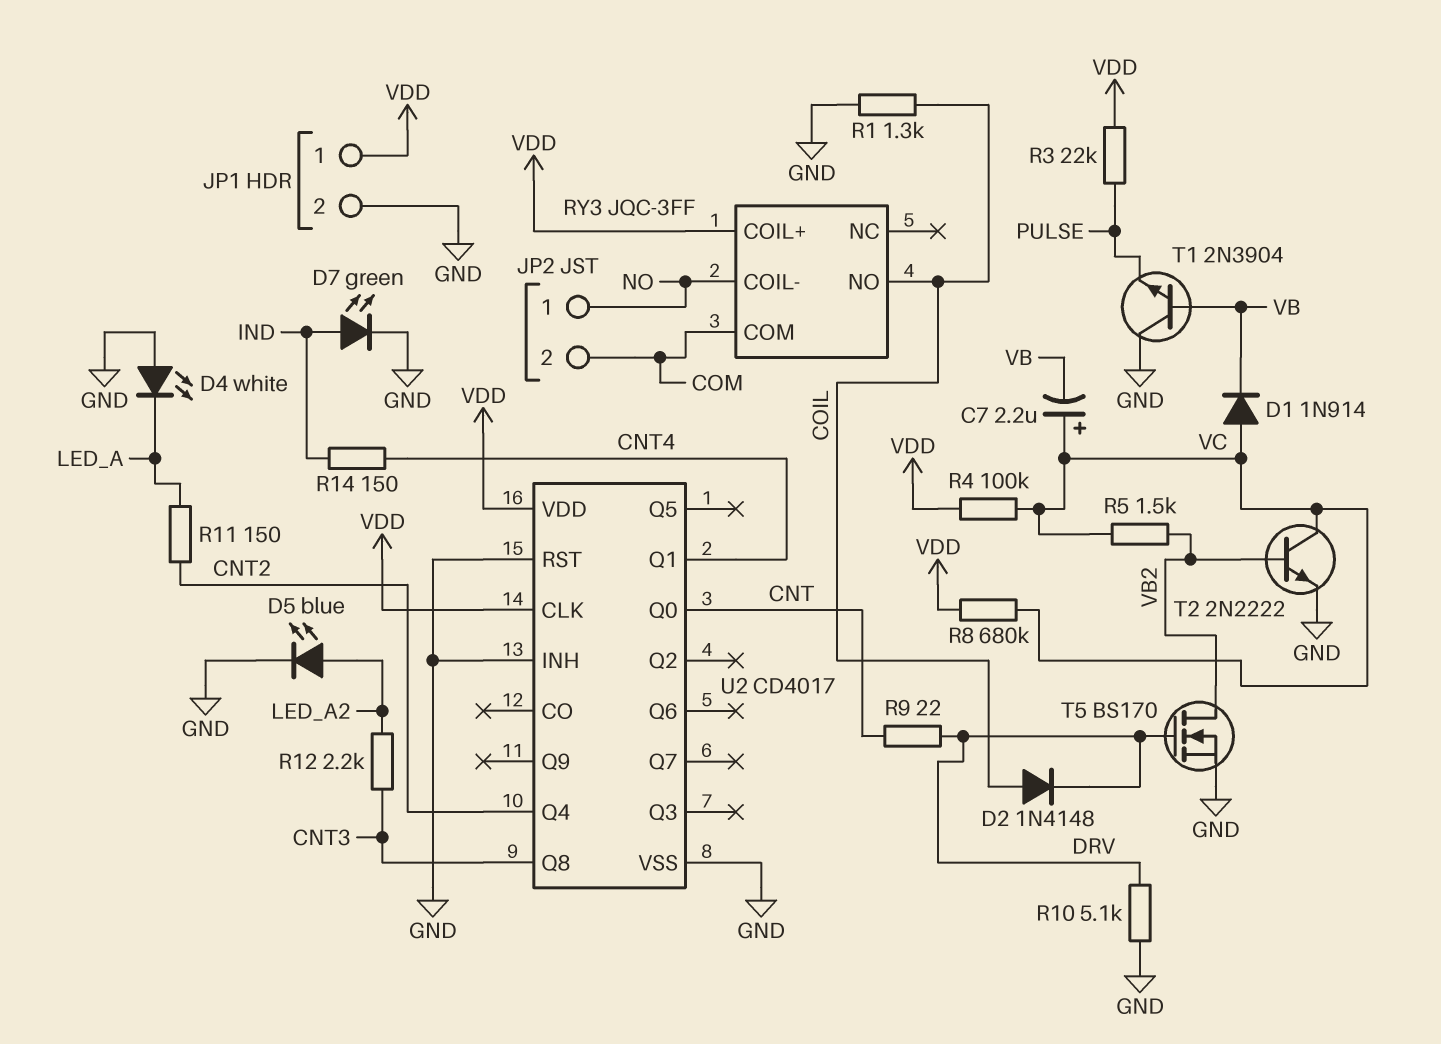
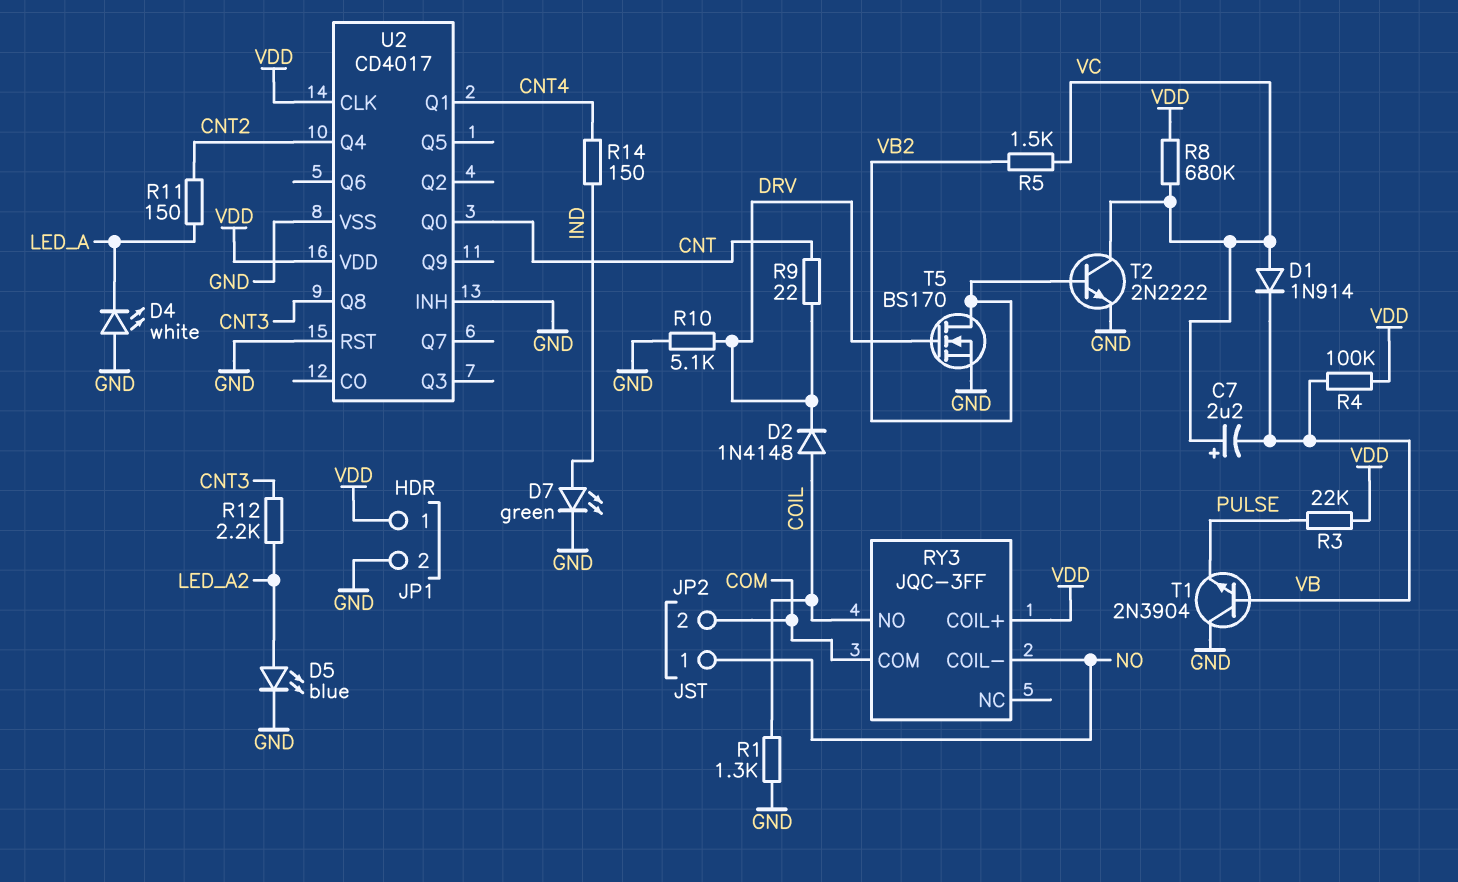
R4: 100k (VC, VDD) -> 100k (VB, VDD)

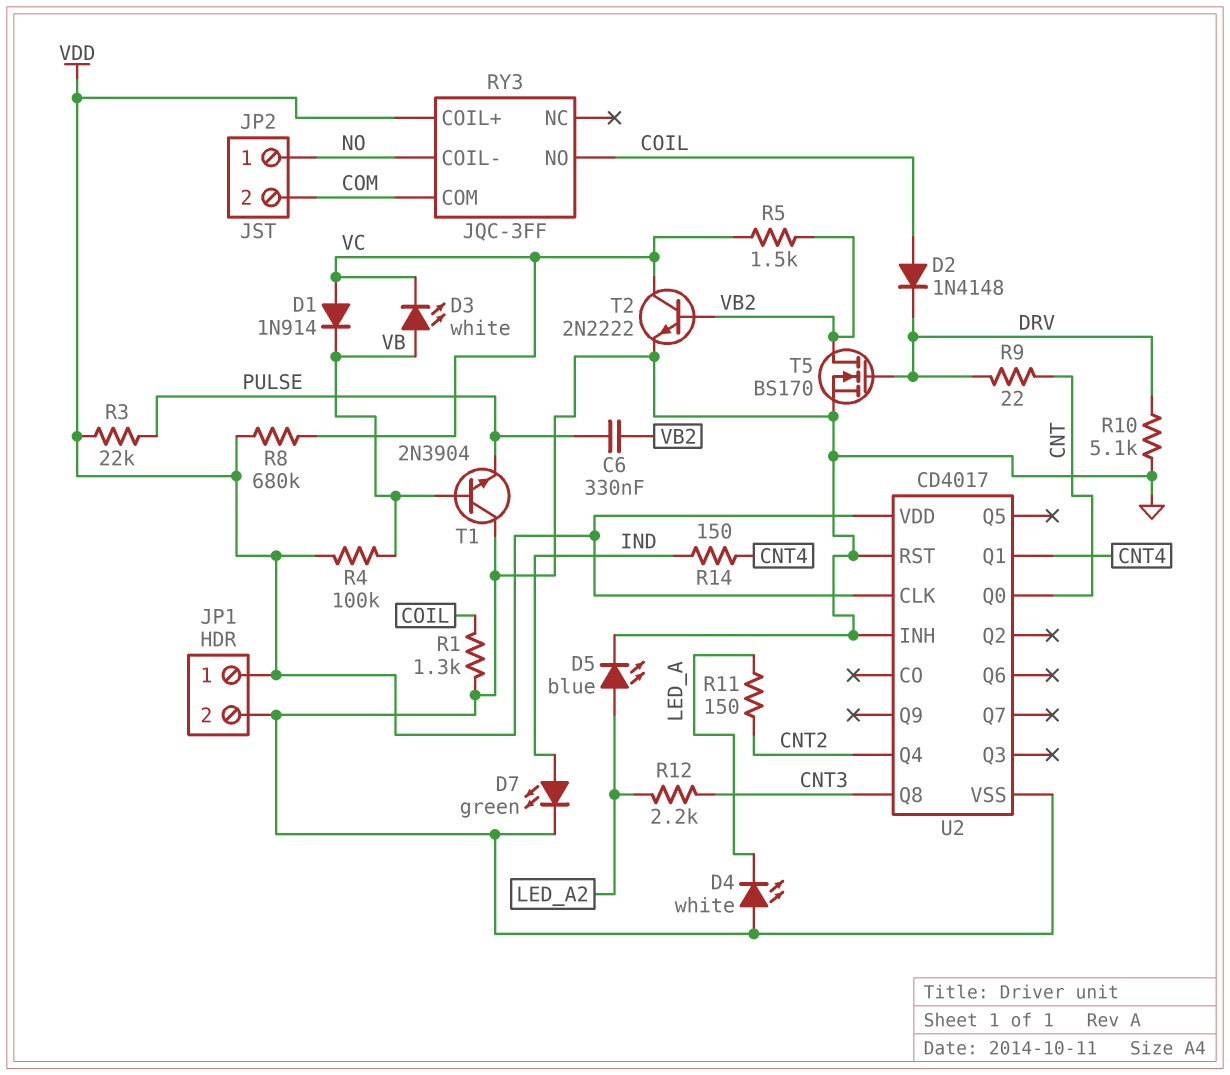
C6: none -> 330nF (PULSE, VB2)
C7: 2.2uF (plus VC, minus VB) -> none
D3: none -> LED white (A VB, K VC)

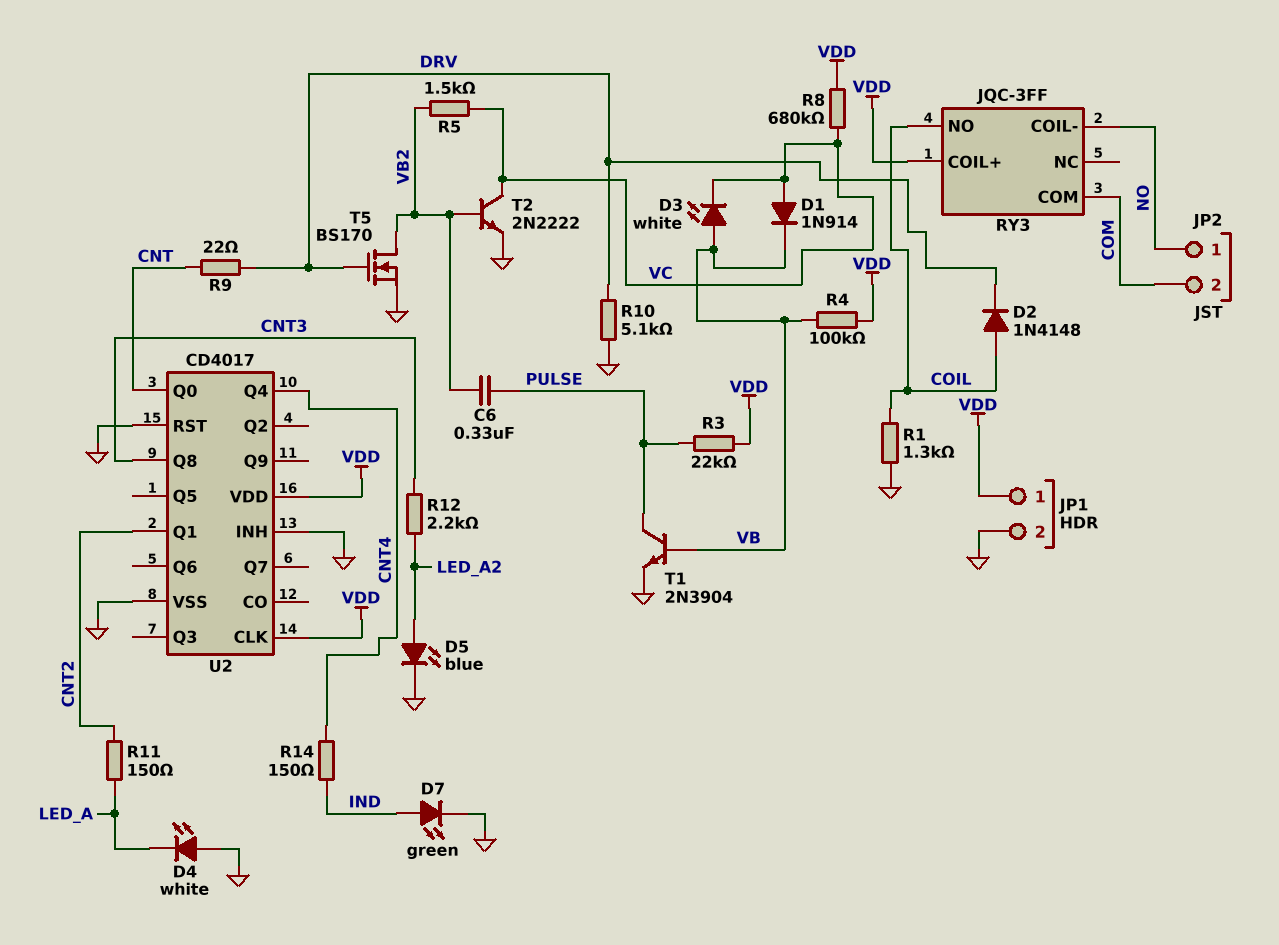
T1: NPN 2N3904 (B VB, C GND, E PULSE) -> NPN 2N3904 (B VB, C PULSE, E GND)
U2 pin Q1: CNT4 -> CNT2
U2 pin Q4: CNT2 -> CNT4

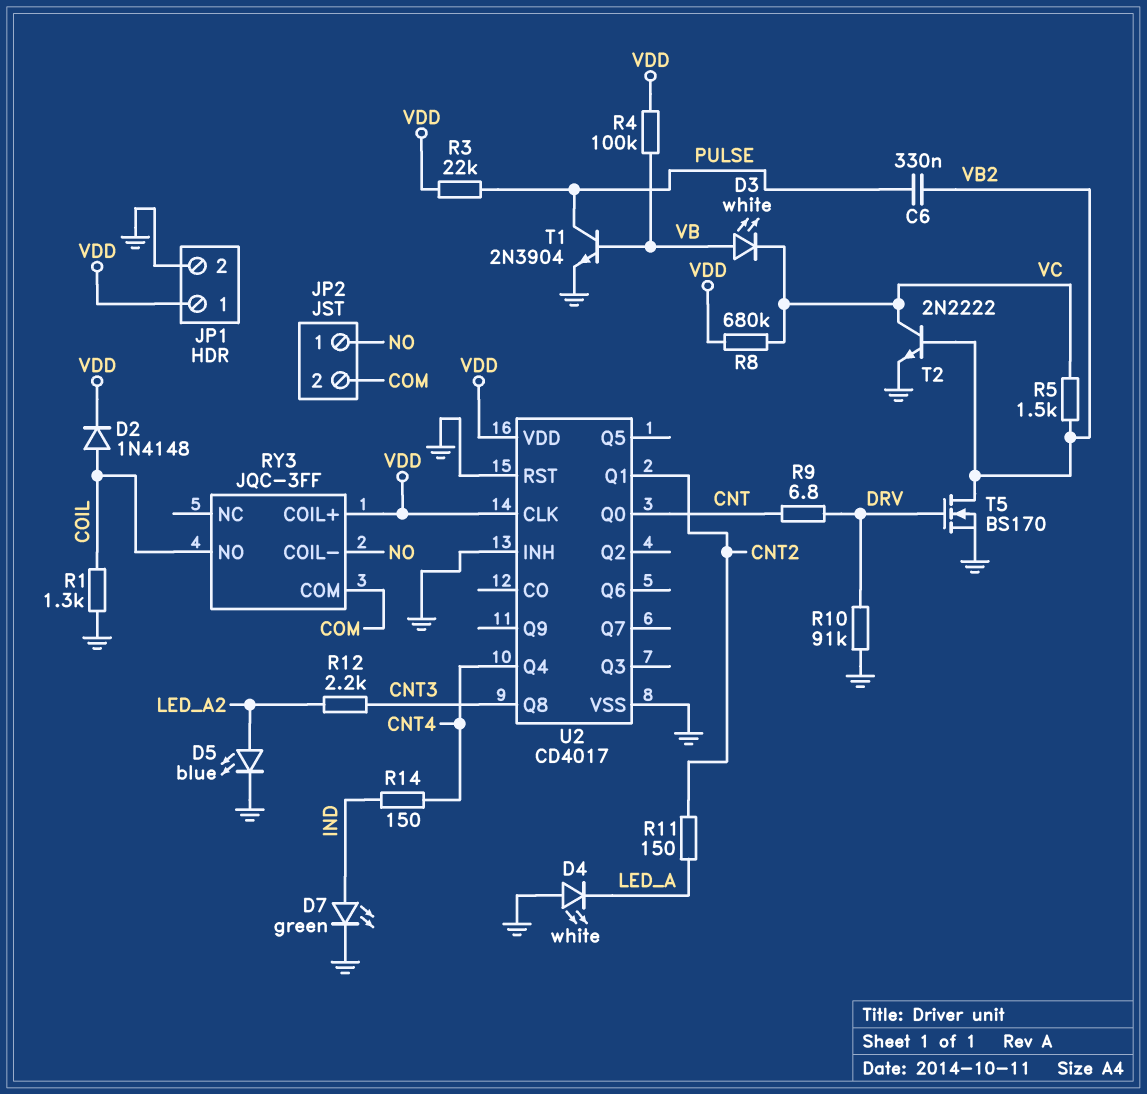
D1: diode 1N914 (A VC, K VB) -> none
D2: diode 1N4148 (A COIL, K DRV) -> diode 1N4148 (A COIL, K VDD)
R9: 22 (CNT, DRV) -> 6.8 (CNT, DRV)
R10: 5.1k (DRV, GND) -> 91k (DRV, GND)

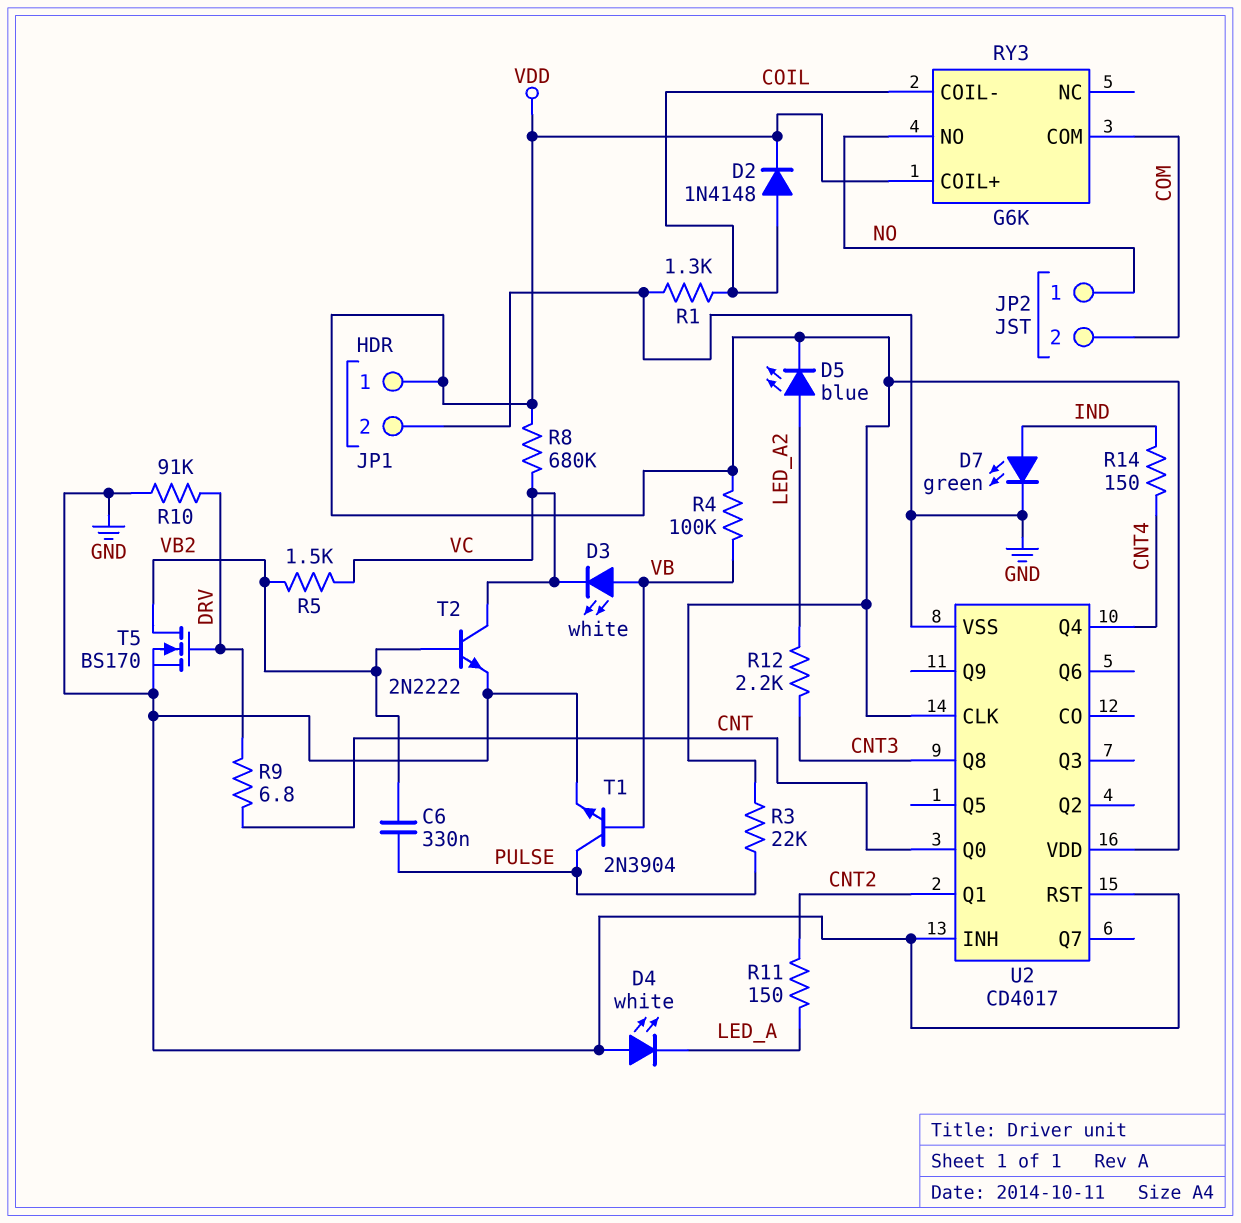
D5: LED blue (A LED_A2, K GND) -> LED blue (A LED_A2, K VDD)
RY3: JQC-3FF -> G6K
RY3 pin COIL-: NO -> COIL
RY3 pin NO: COIL -> NO

